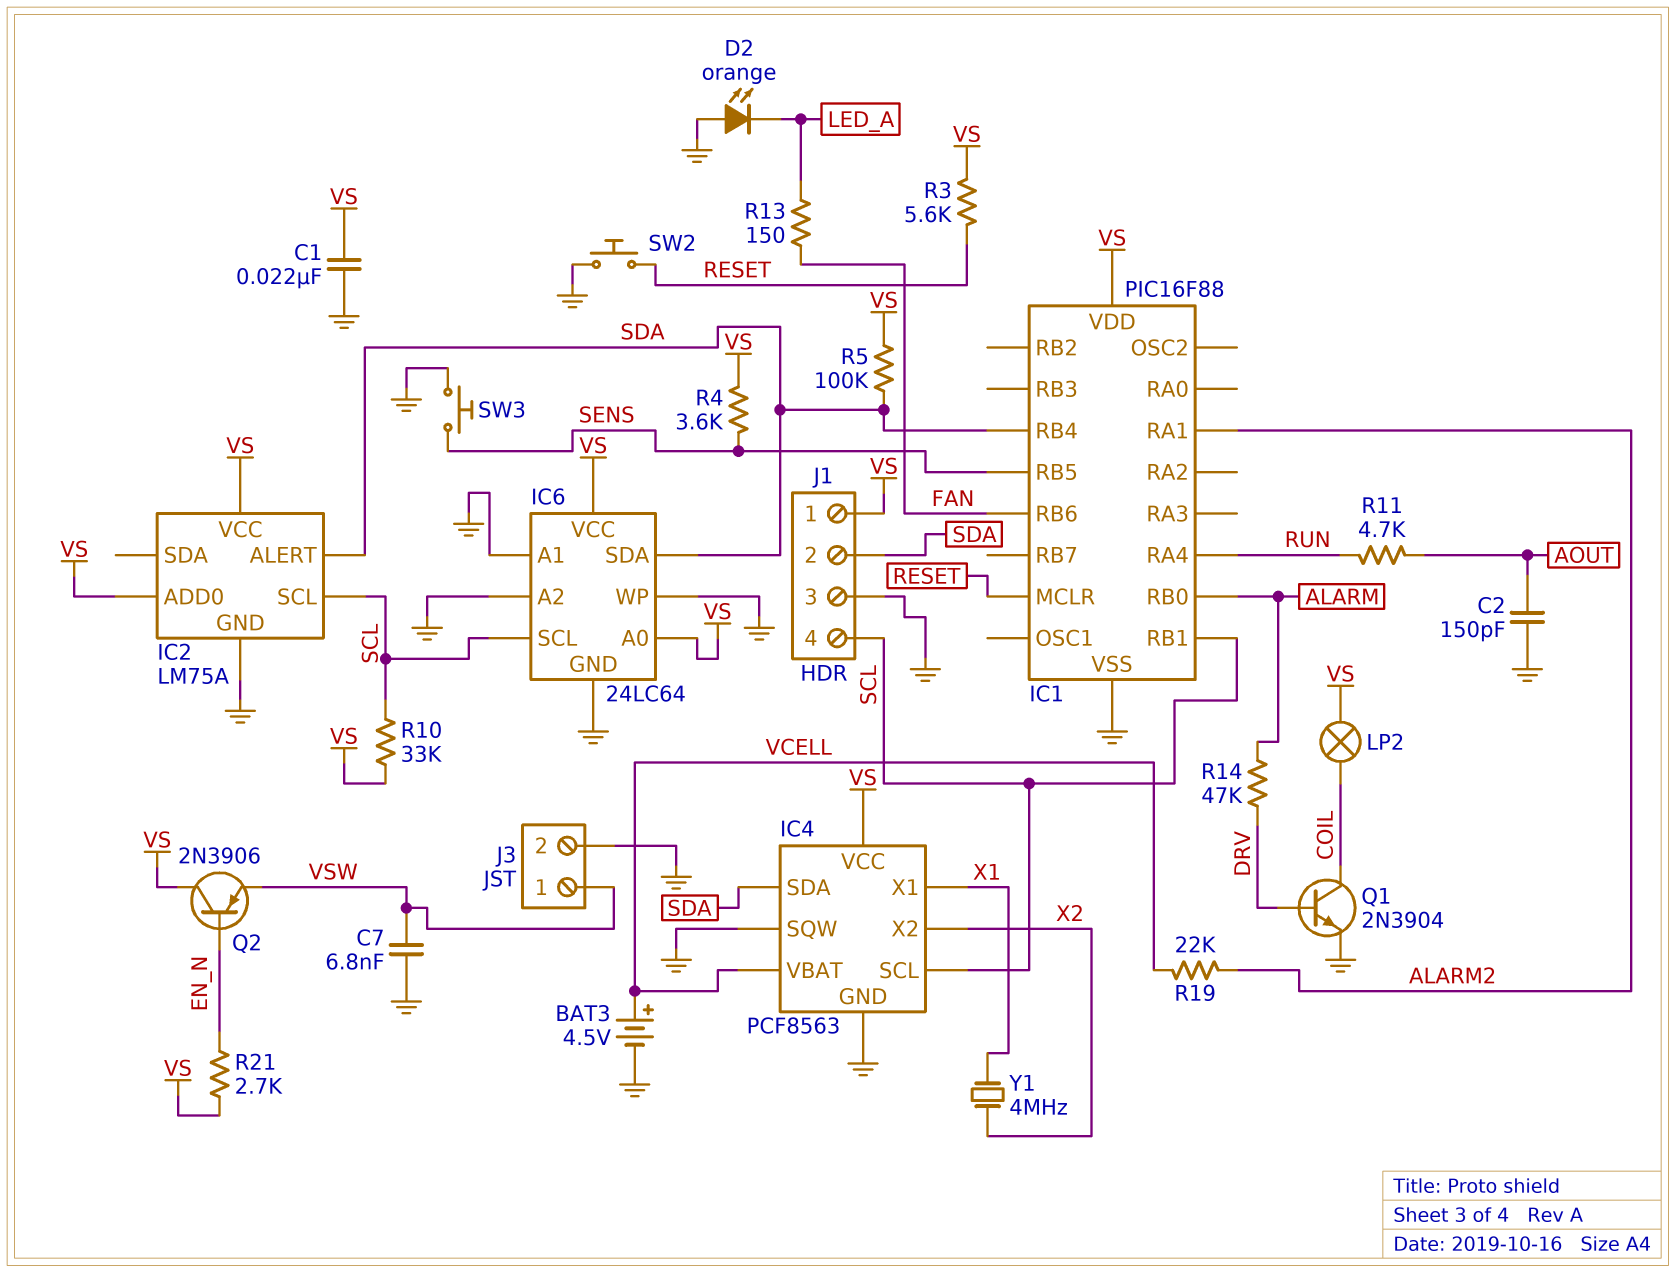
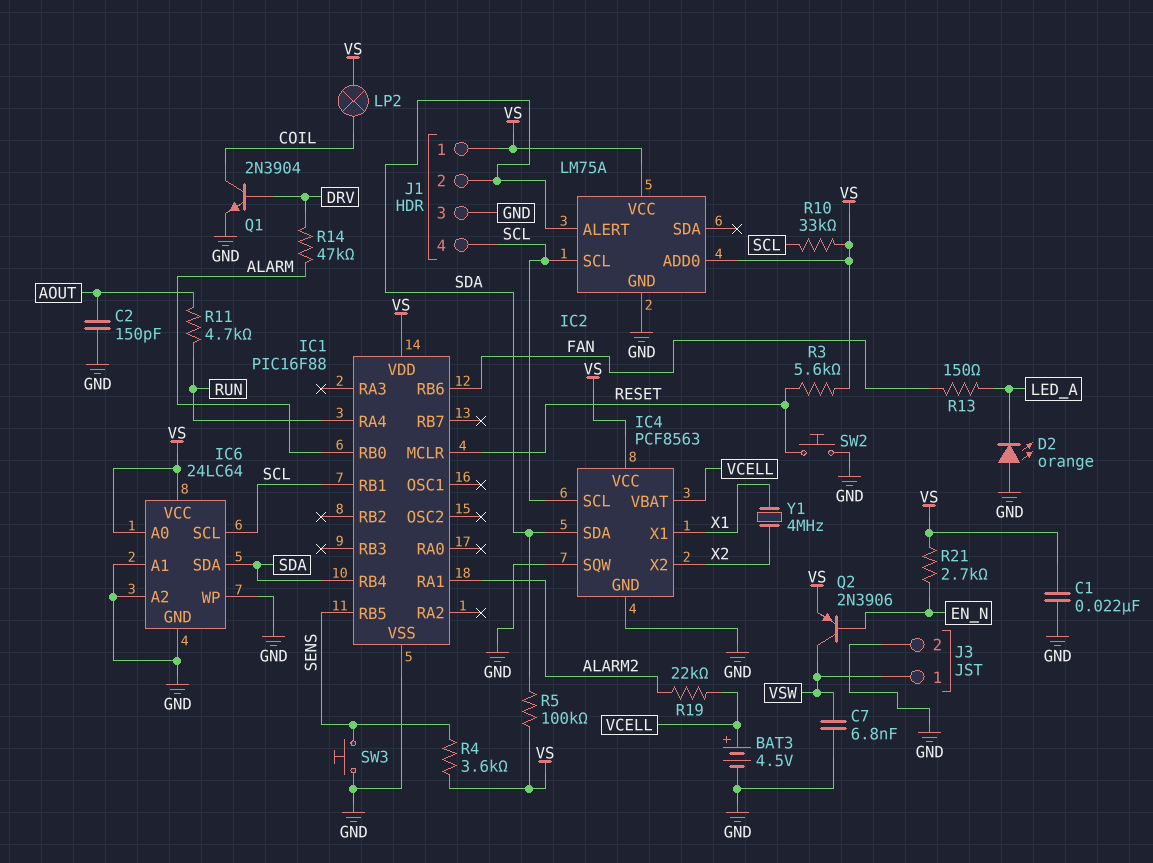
Q2: PNP 2N3906 (B EN_N, C VS, E VSW) -> PNP 2N3906 (B EN_N, C VSW, E VS)

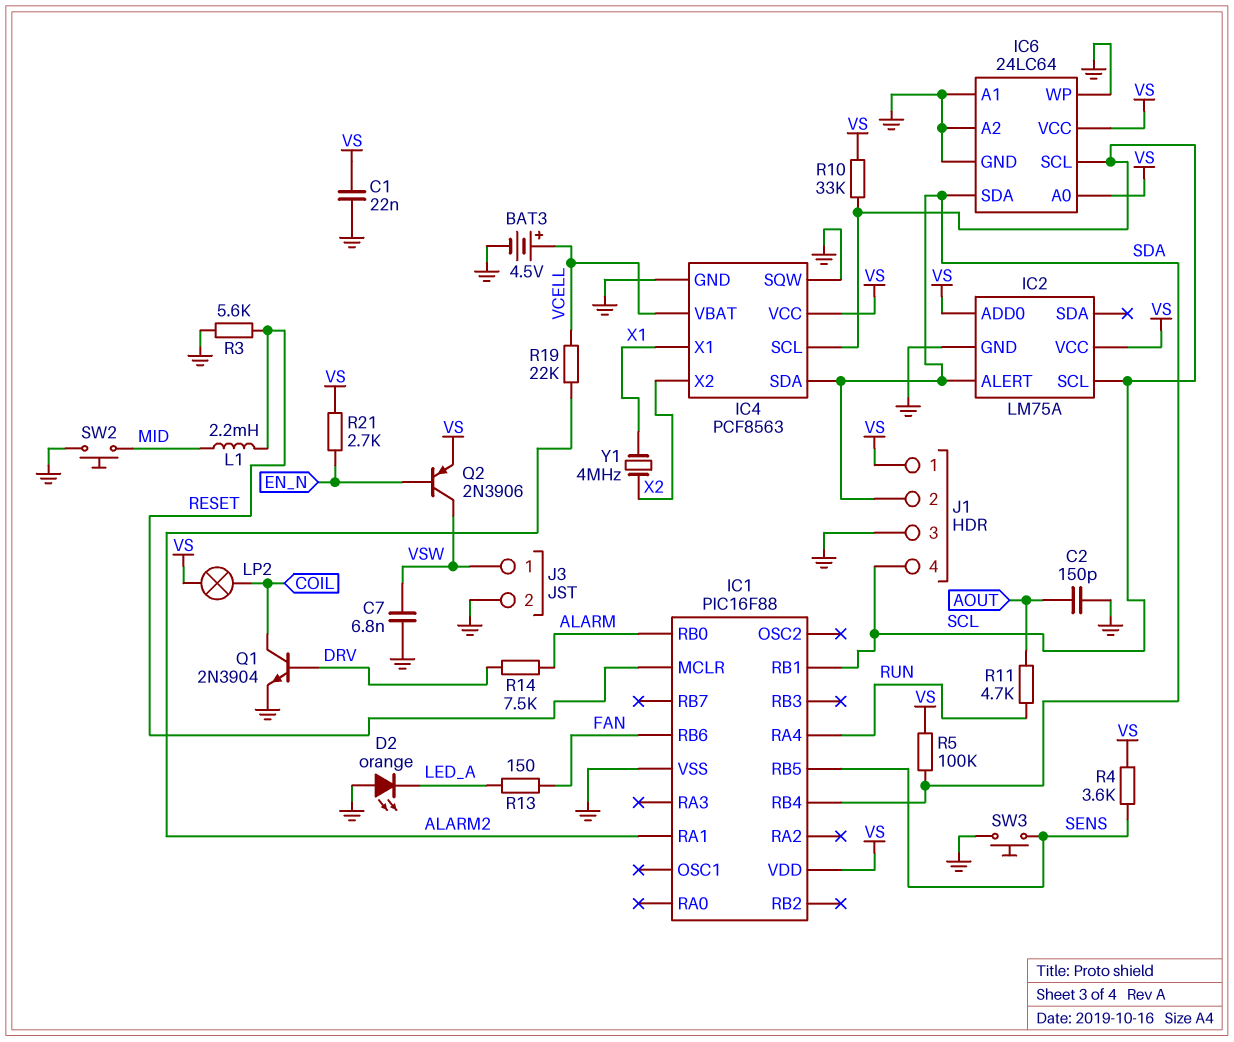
L1: none -> 2.2mH (MID, RESET)
R3: 5.6k (RESET, VS) -> 5.6k (GND, RESET)
R14: 47k (ALARM, DRV) -> 7.5k (ALARM, DRV)
SW2: button (GND, RESET) -> button (GND, MID)

